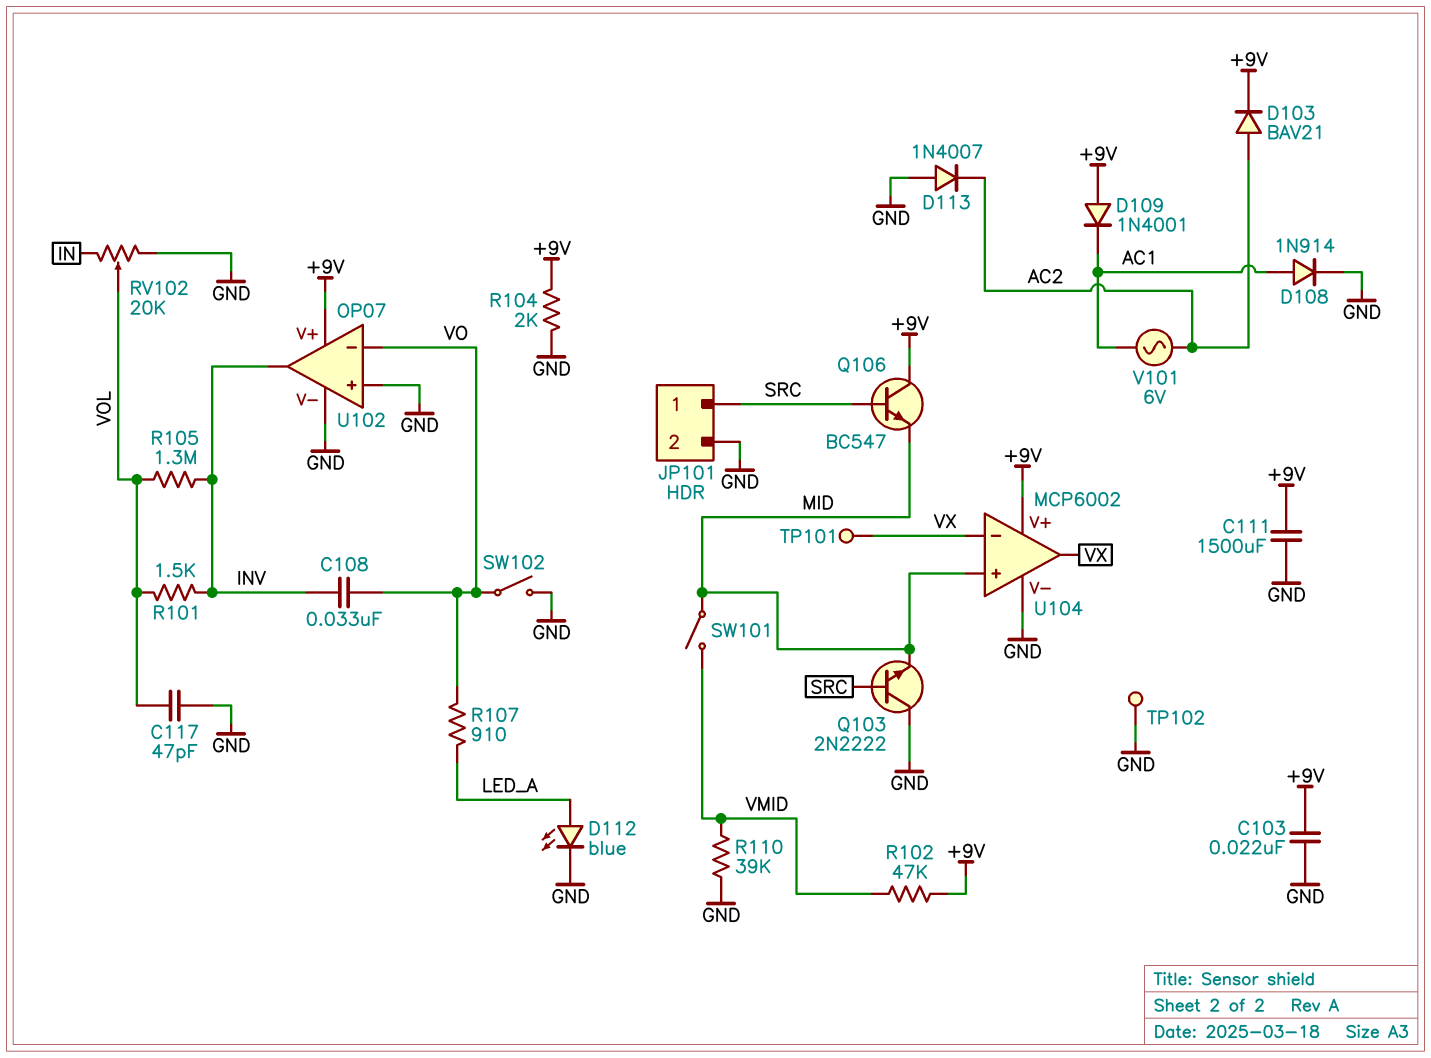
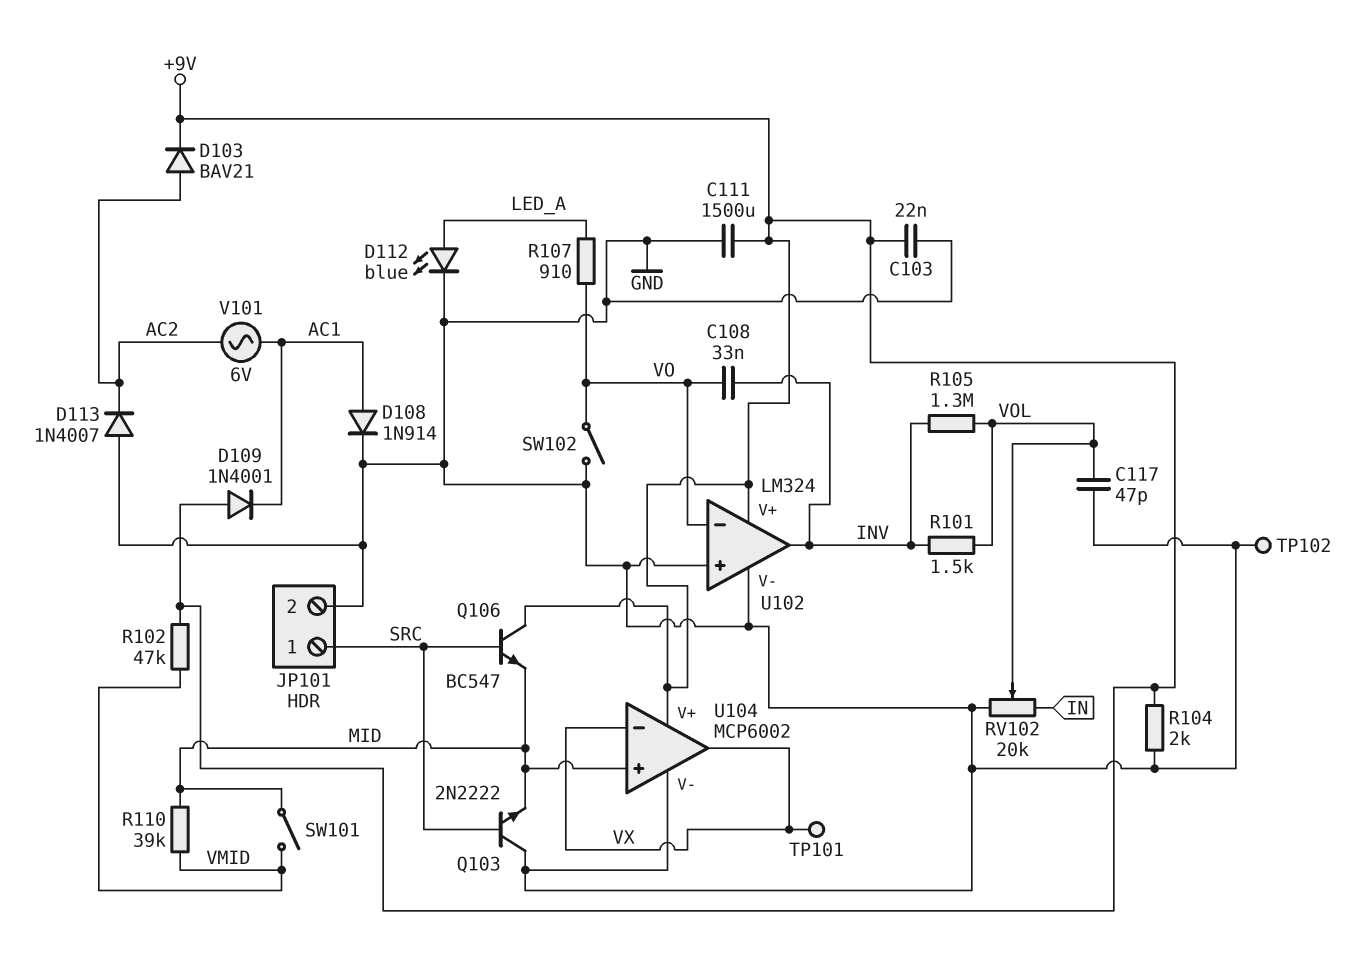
R110: 39k (GND, VMID) -> 39k (MID, VMID)
U102: OP07 -> LM324

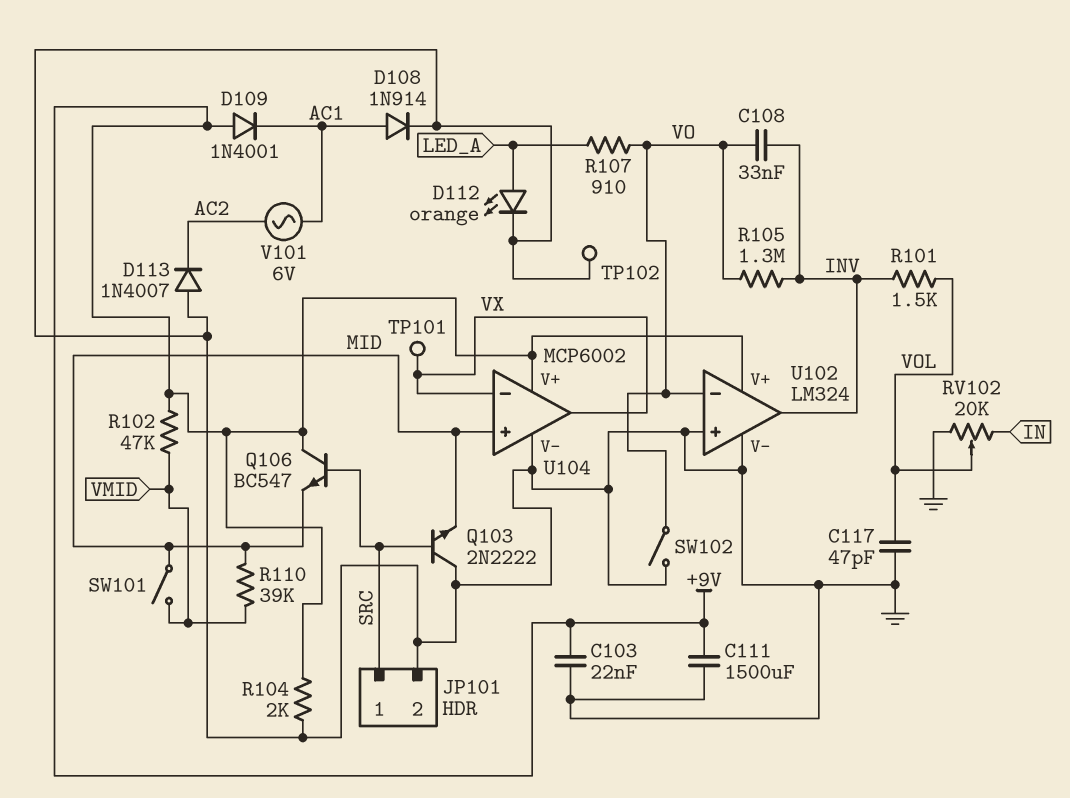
D103: diode BAV21 (A AC2, K +9V) -> none
D112: LED blue (A LED_A, K GND) -> LED orange (A LED_A, K GND)
R105: 1.3M (INV, VOL) -> 1.3M (INV, VO)

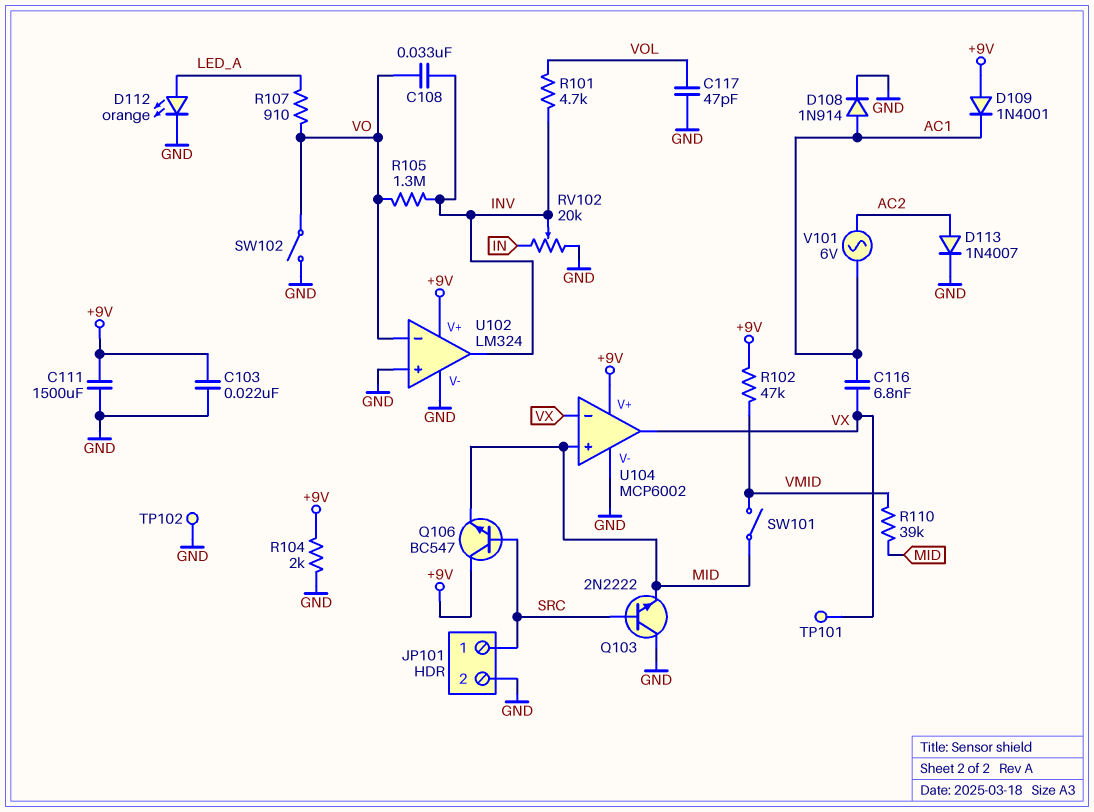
C116: none -> 6.8nF (AC1, VX)
D113: diode 1N4007 (A GND, K AC2) -> diode 1N4007 (A AC2, K GND)
R101: 1.5k (INV, VOL) -> 4.7k (INV, VOL)
RV102: 20k (GND, IN, wiper VOL) -> 20k (GND, IN, wiper INV)

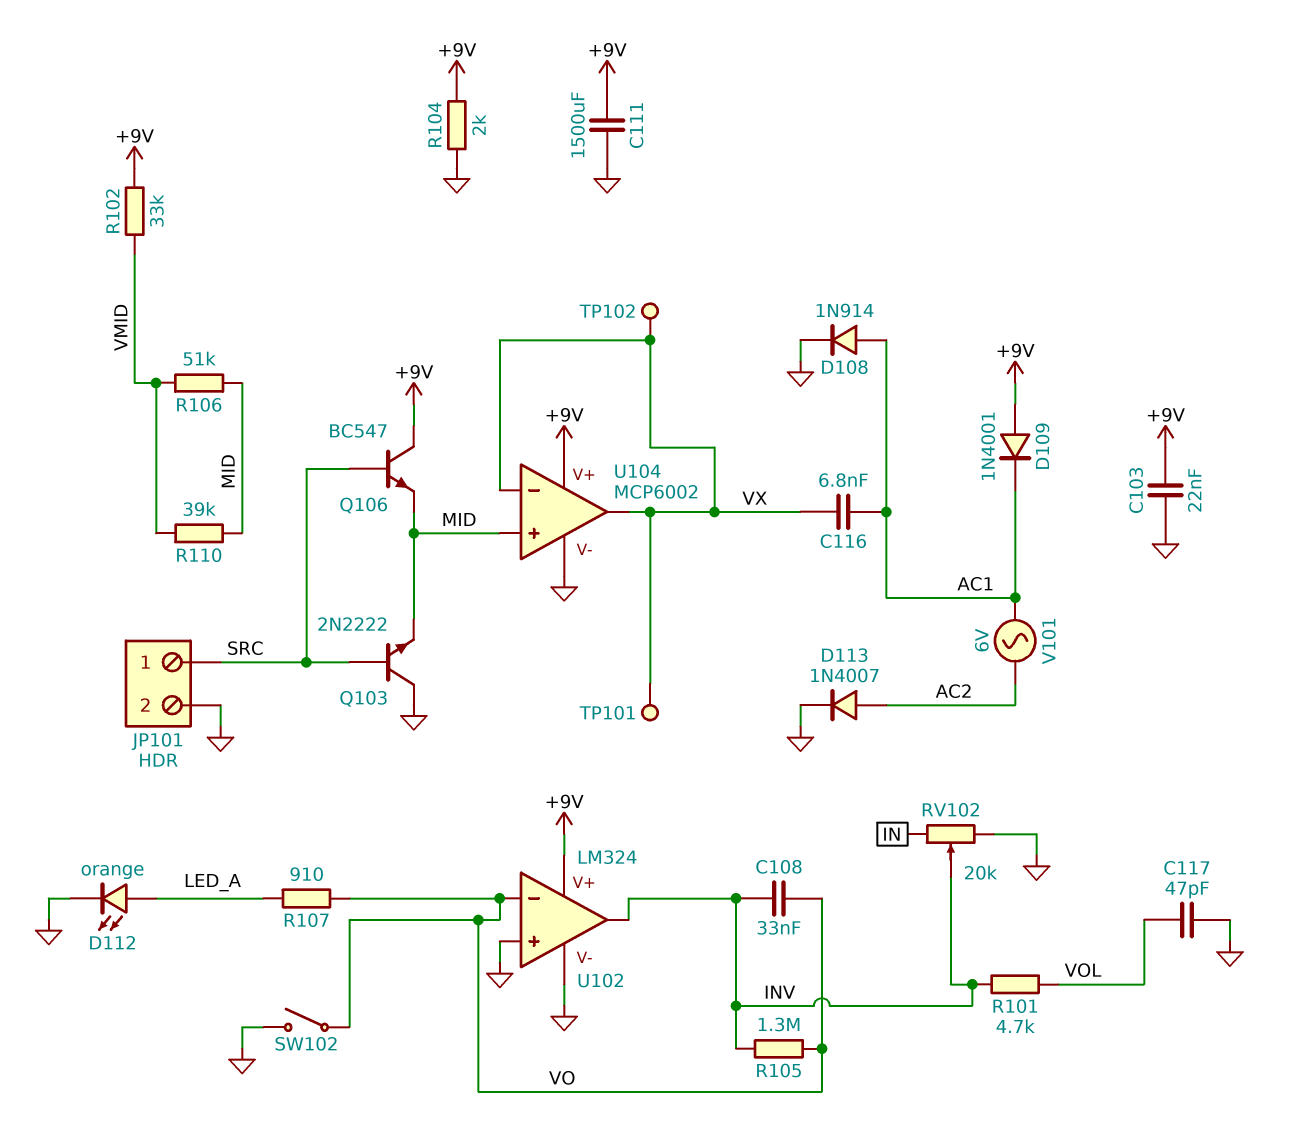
R102: 47k (+9V, VMID) -> 33k (+9V, VMID)
R106: none -> 51k (MID, VMID)
SW101: switch (MID, VMID) -> none
TP102: test point (GND) -> test point (VX)

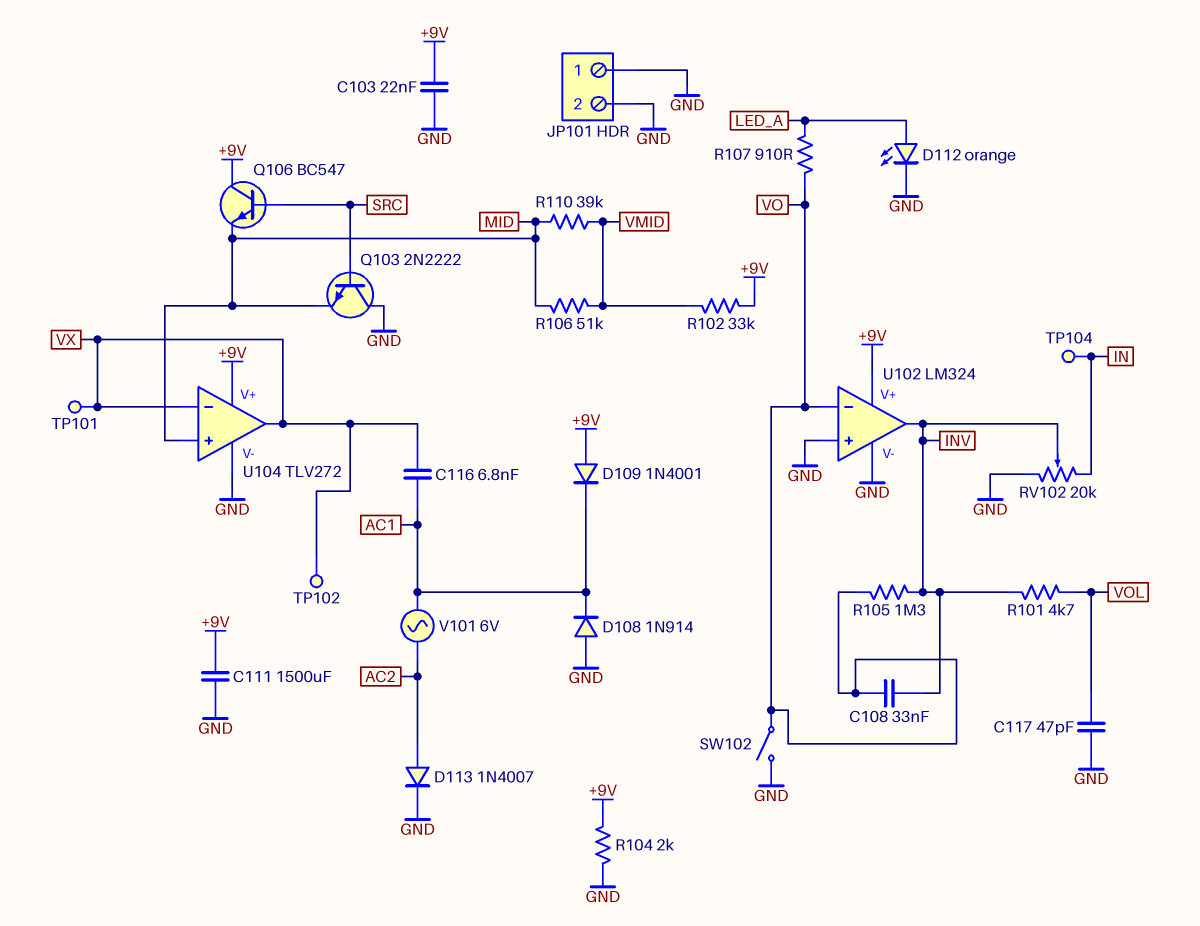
D108: diode 1N914 (A AC1, K GND) -> diode 1N914 (A GND, K AC1)
JP101 pin 1: SRC -> GND
TP104: none -> test point (IN)
U104: MCP6002 -> TLV272

